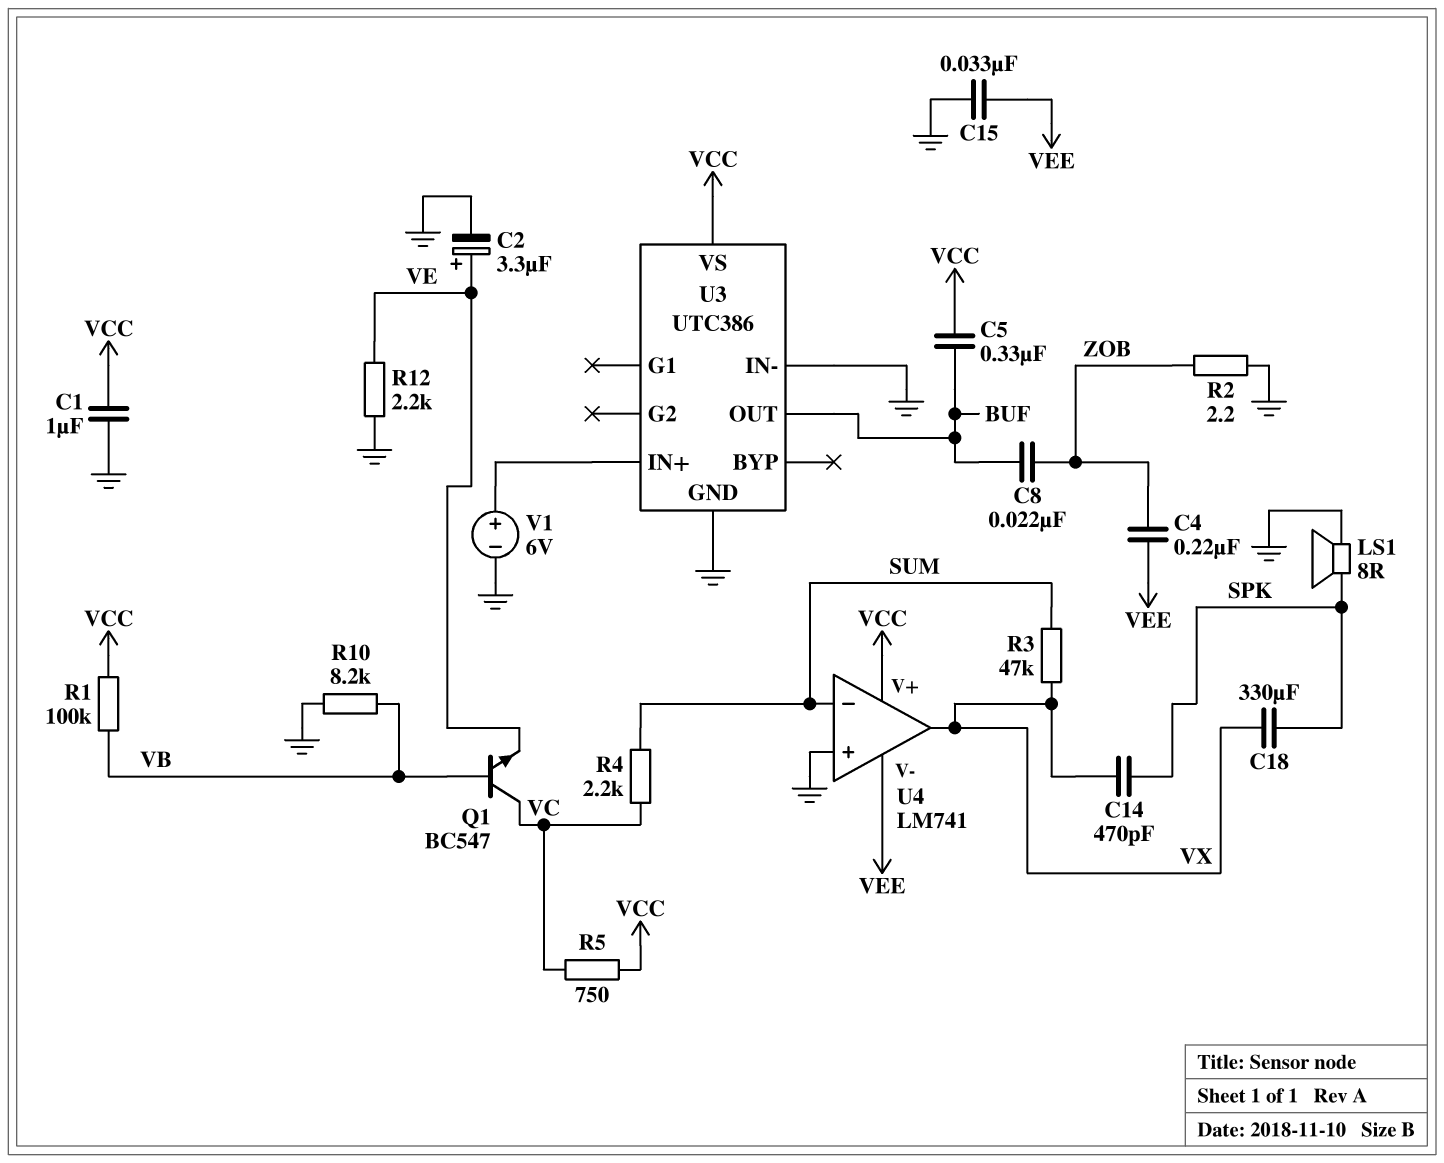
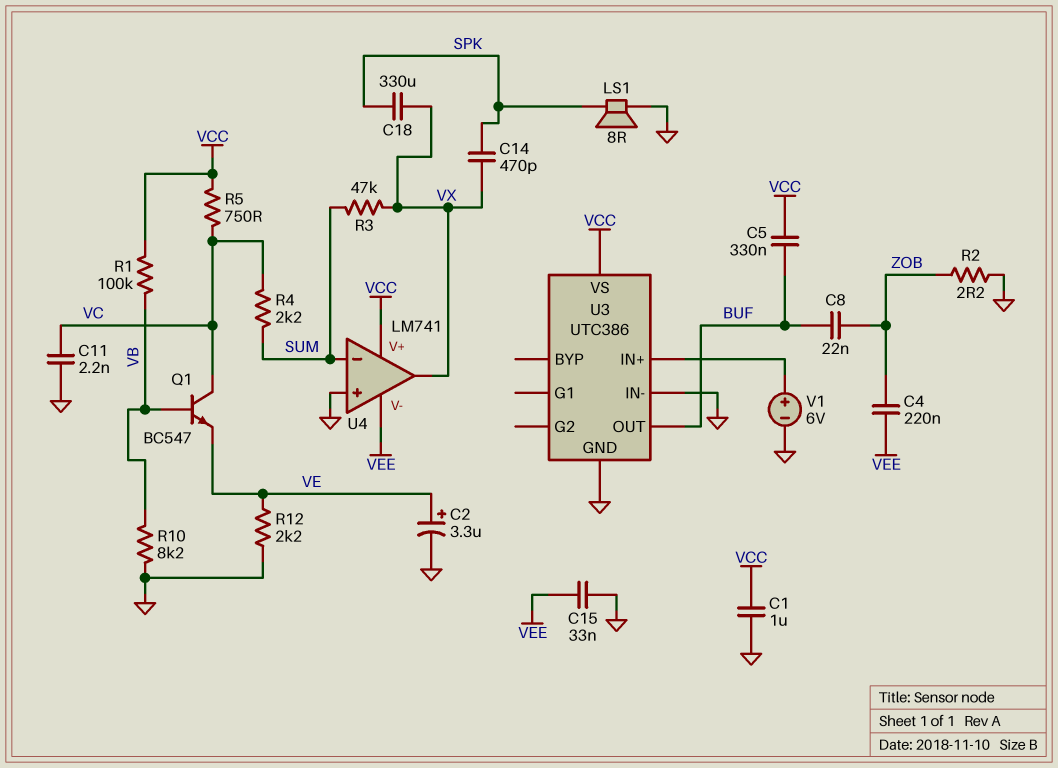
C11: none -> 2.2nF (GND, VC)

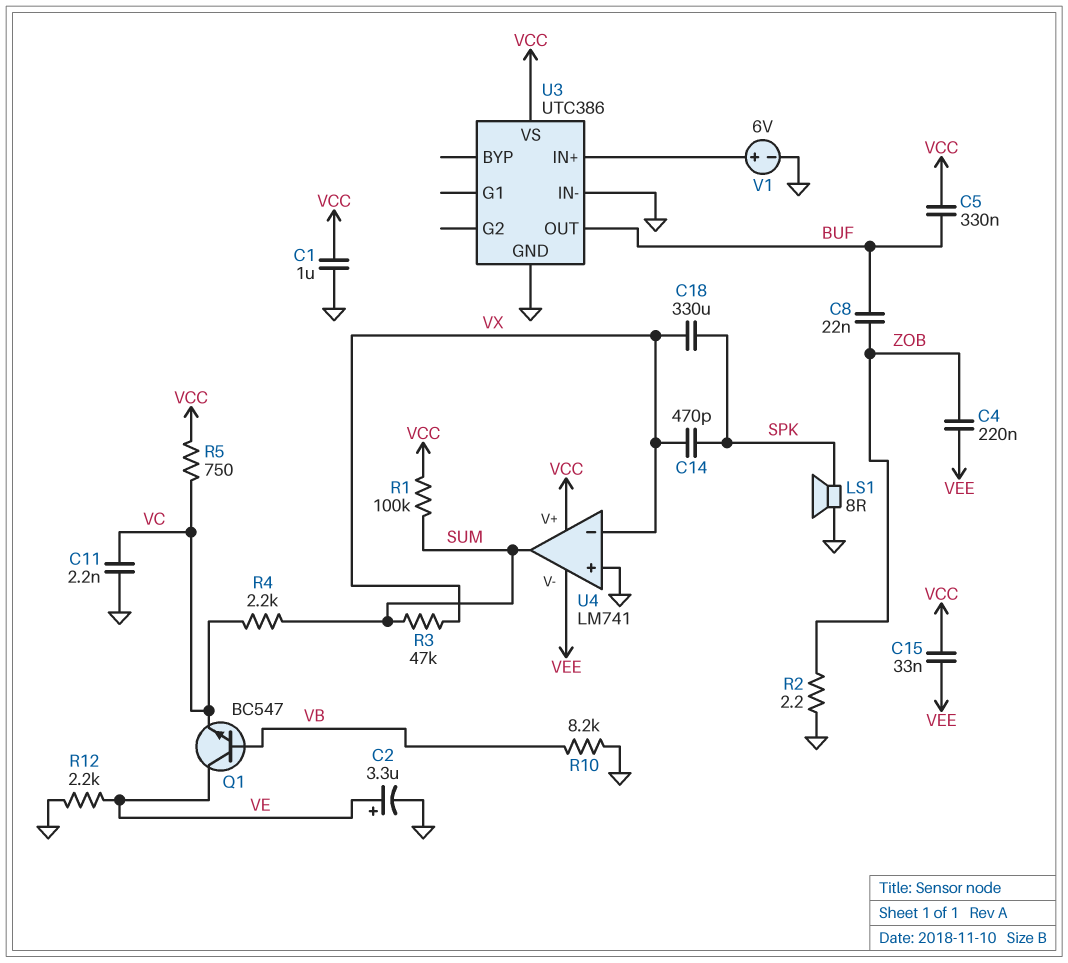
C15: 33nF (GND, VEE) -> 33nF (VCC, VEE)
Q1: NPN BC547 (B VB, C VC, E VE) -> NPN BC547 (B VB, C VE, E VC)
R1: 100k (VB, VCC) -> 100k (SUM, VCC)
U4 pin in-: SUM -> VX
U4 pin out: VX -> SUM

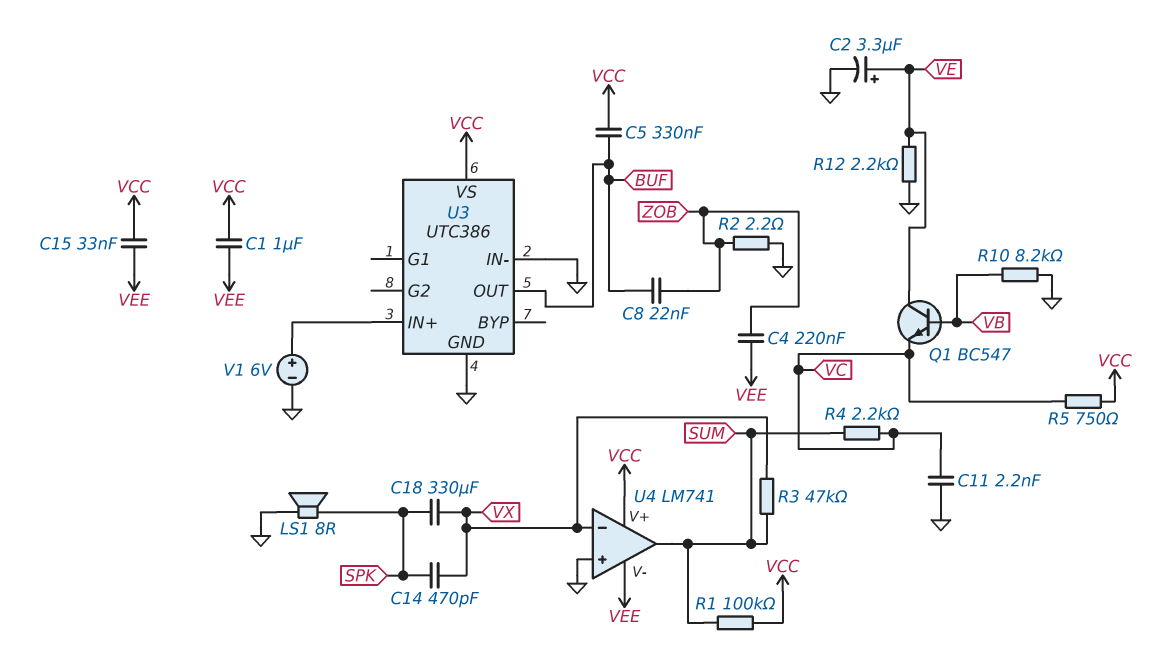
C1: 1uF (GND, VCC) -> 1uF (VCC, VEE)

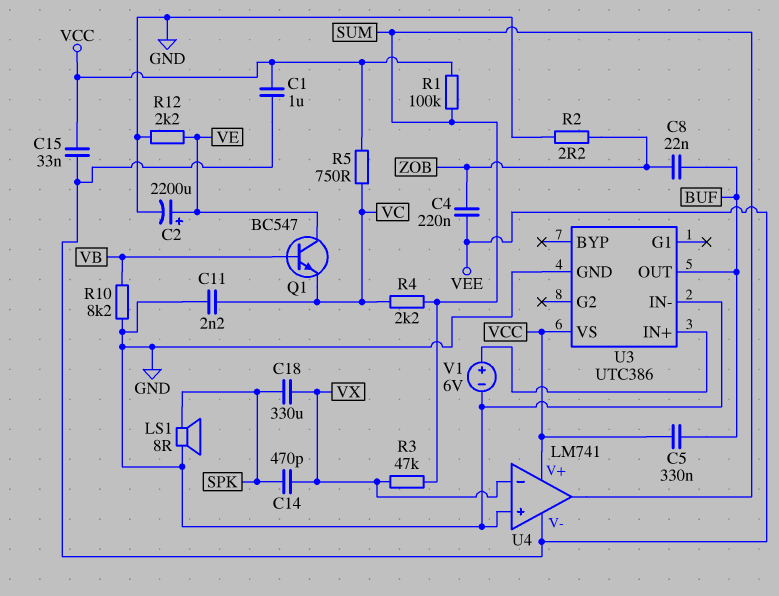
C2: 3.3uF (plus VE, minus GND) -> 2200uF (plus VE, minus GND)

